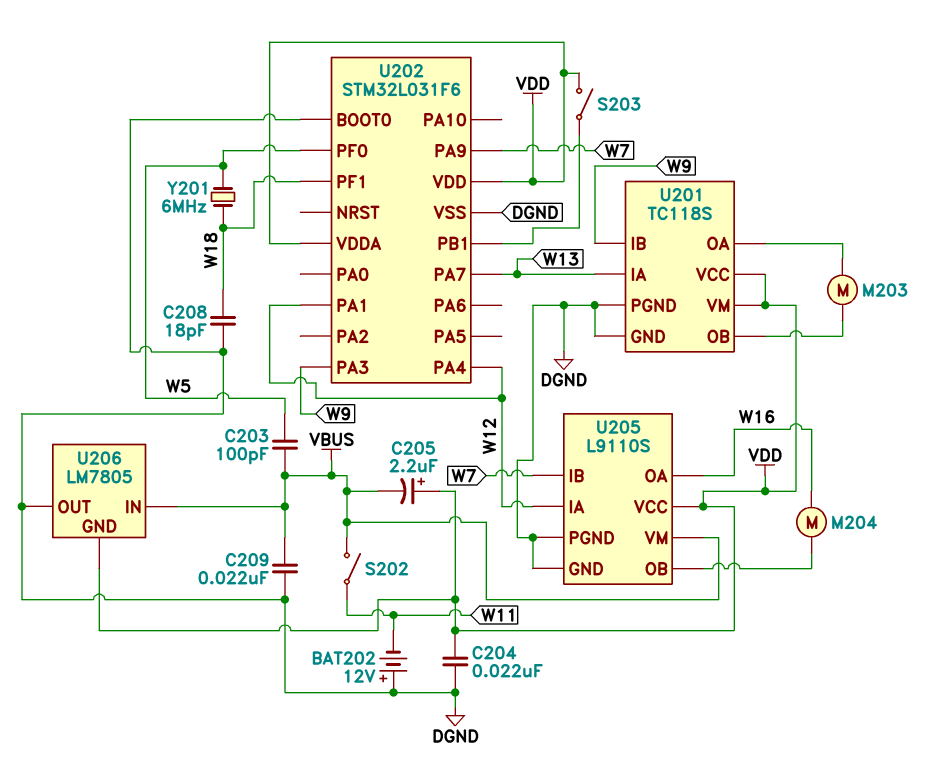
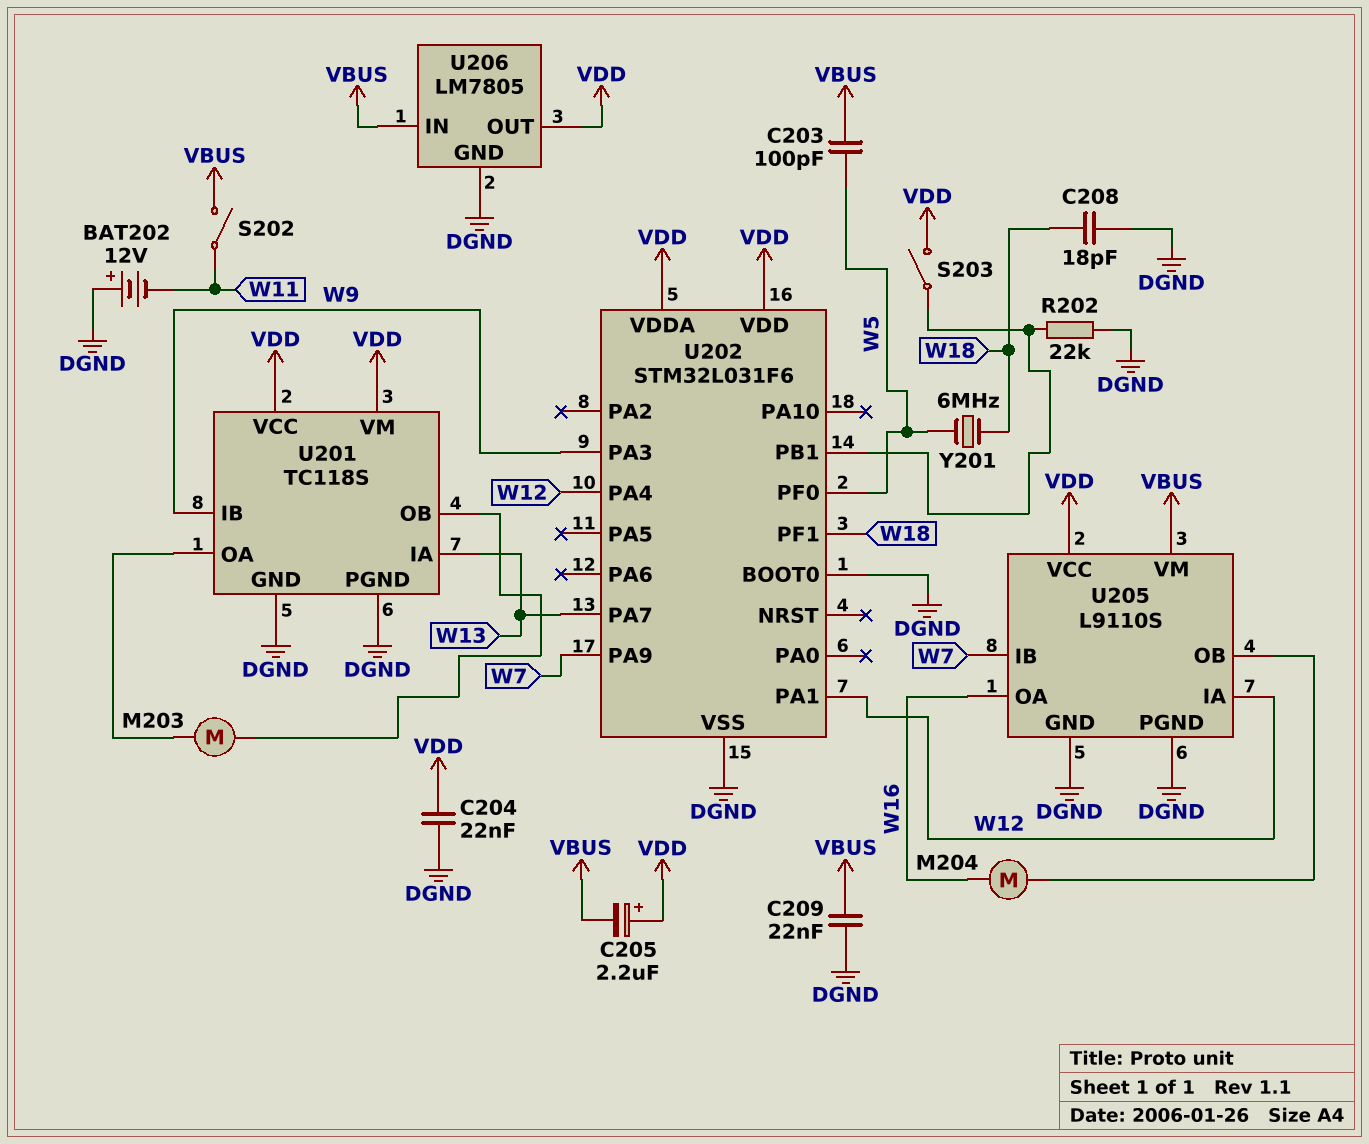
R202: none -> 22k (DGND, U202/PB1)
U206 pin GND: VDD -> DGND
U206 pin OUT: DGND -> VDD

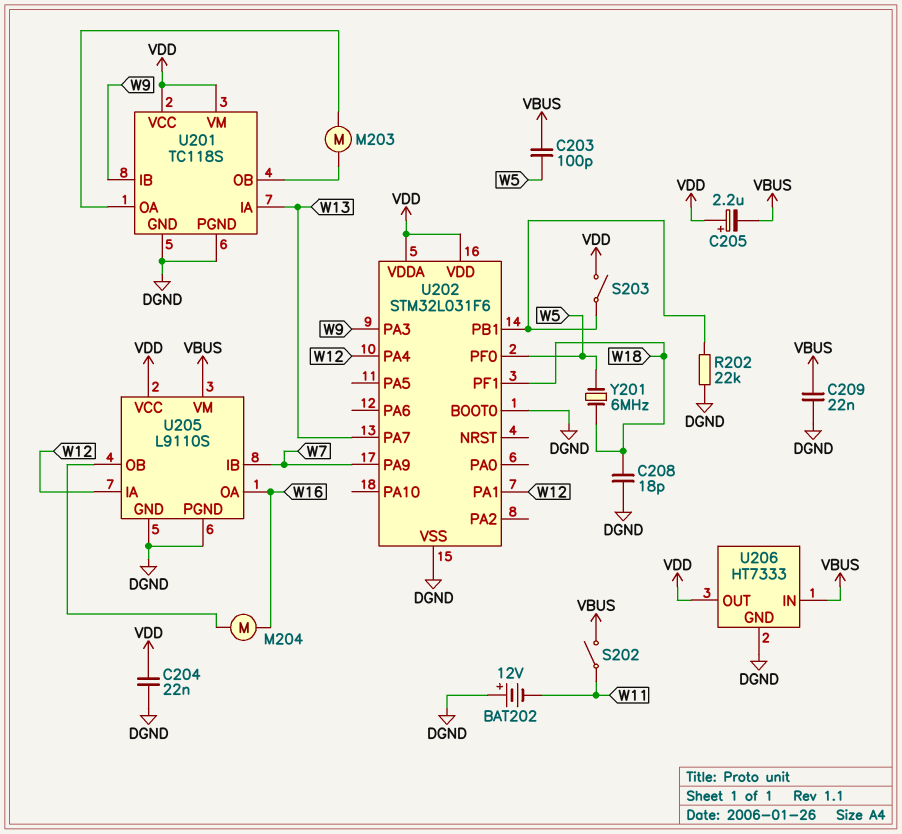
U206: LM7805 -> HT7333

